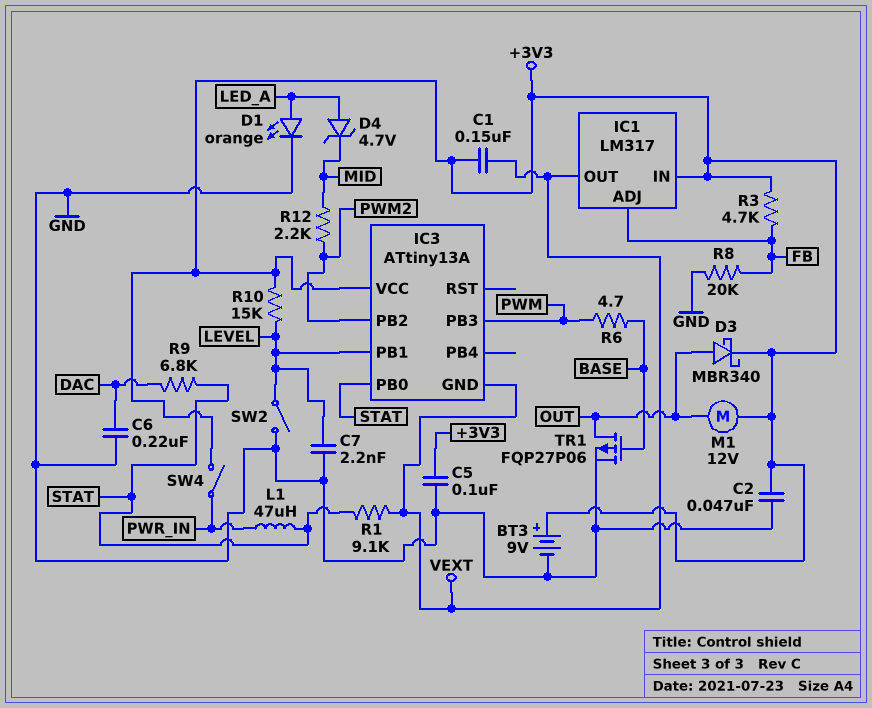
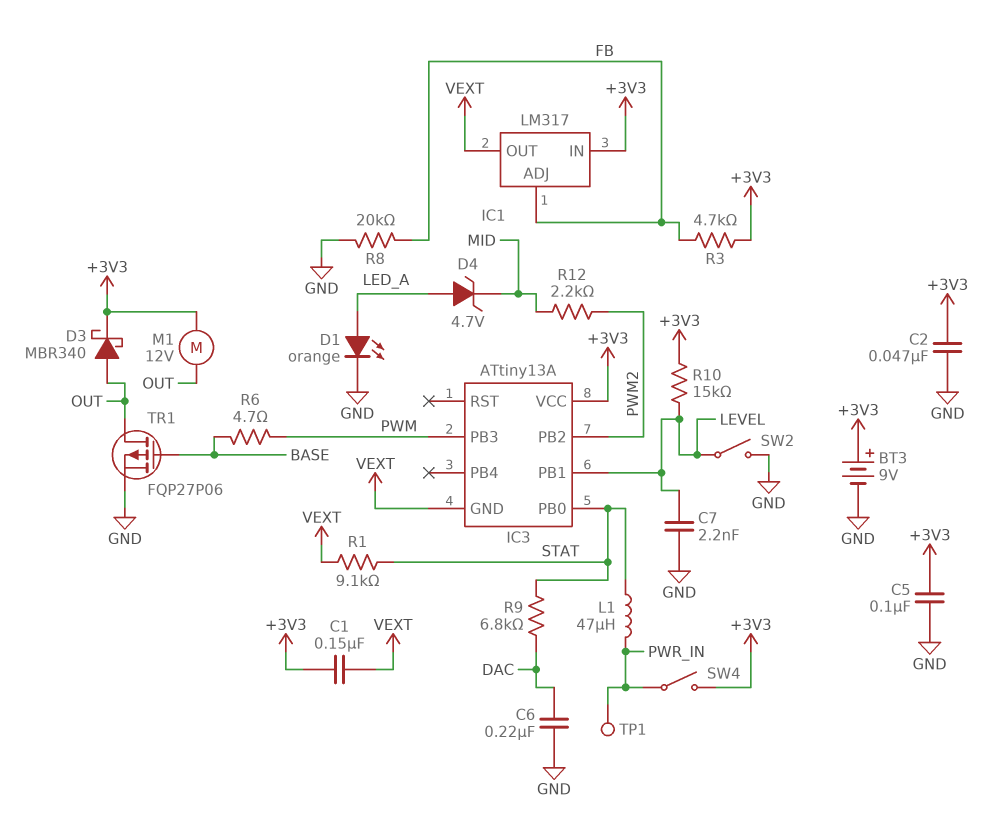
TP1: none -> test point (PWR_IN)

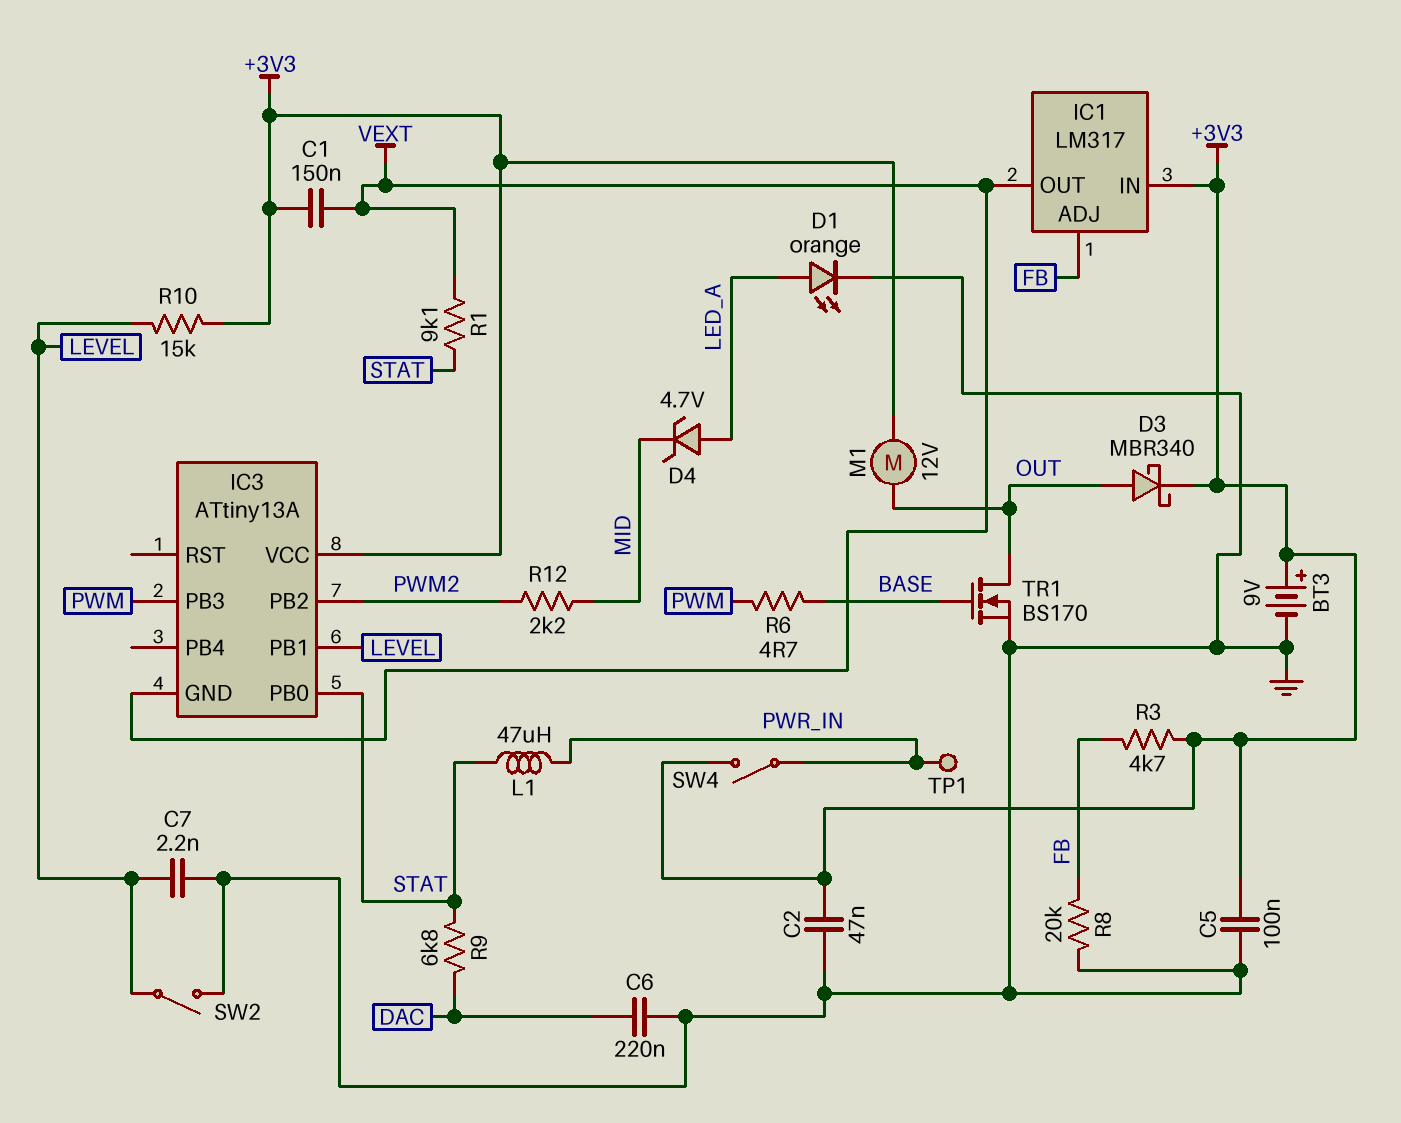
TR1: PMOS FQP27P06 (G BASE, D OUT, S GND) -> NMOS BS170 (G BASE, D OUT, S GND)

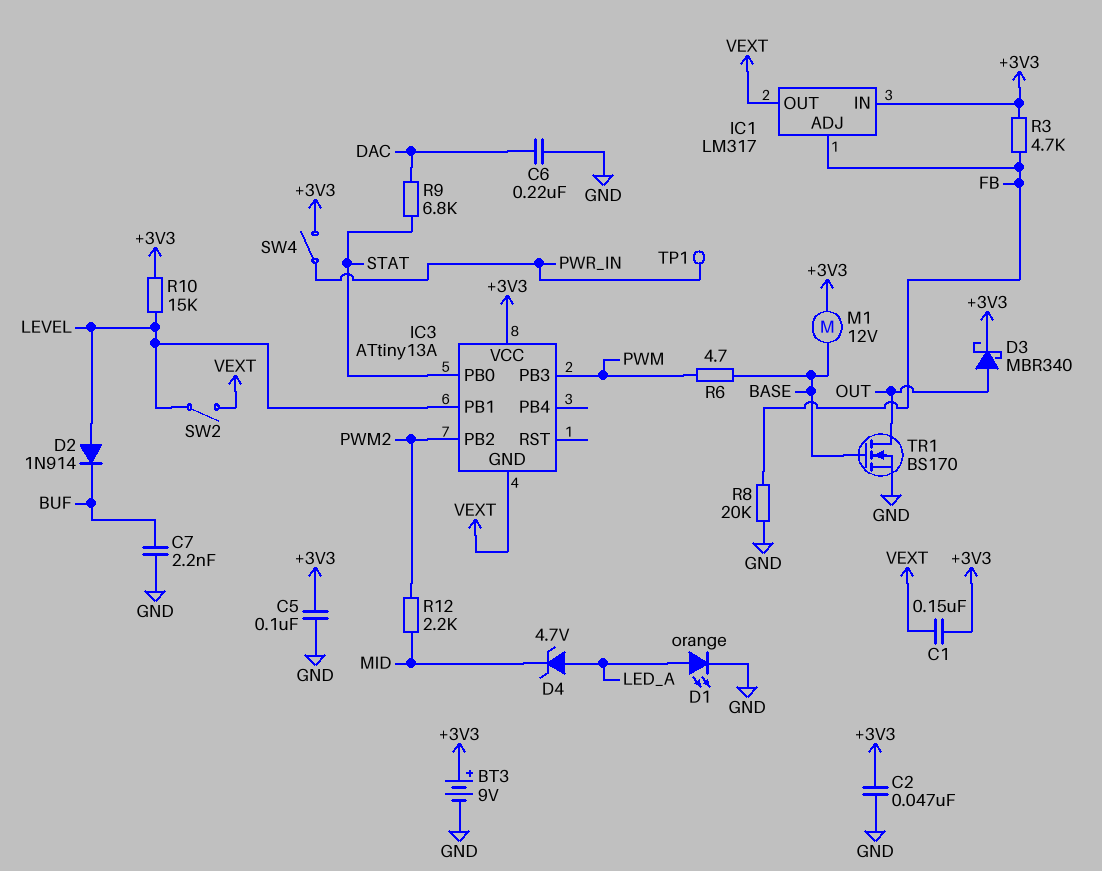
C7: 2.2nF (GND, LEVEL) -> 2.2nF (BUF, GND)
D2: none -> diode 1N914 (A LEVEL, K BUF)
L1: 47uH (PWR_IN, STAT) -> none
M1: motor 12V (+3V3, OUT) -> motor 12V (+3V3, BASE)
R1: 9.1k (STAT, VEXT) -> none
SW2: switch (GND, LEVEL) -> switch (LEVEL, VEXT)

